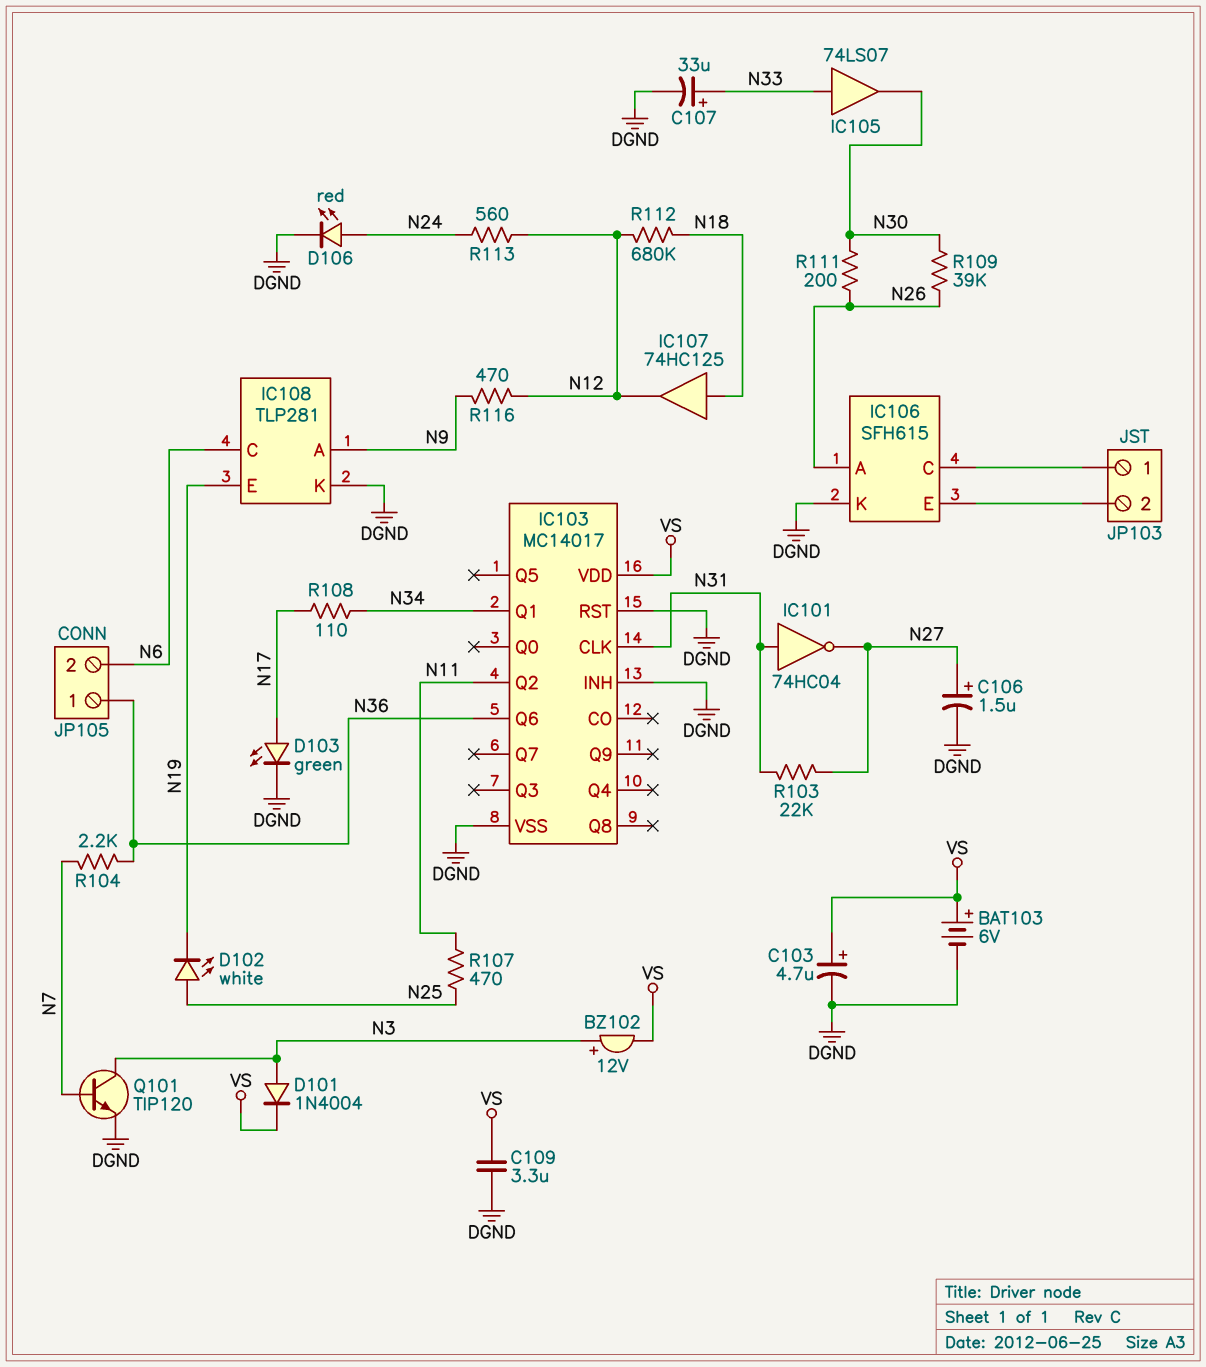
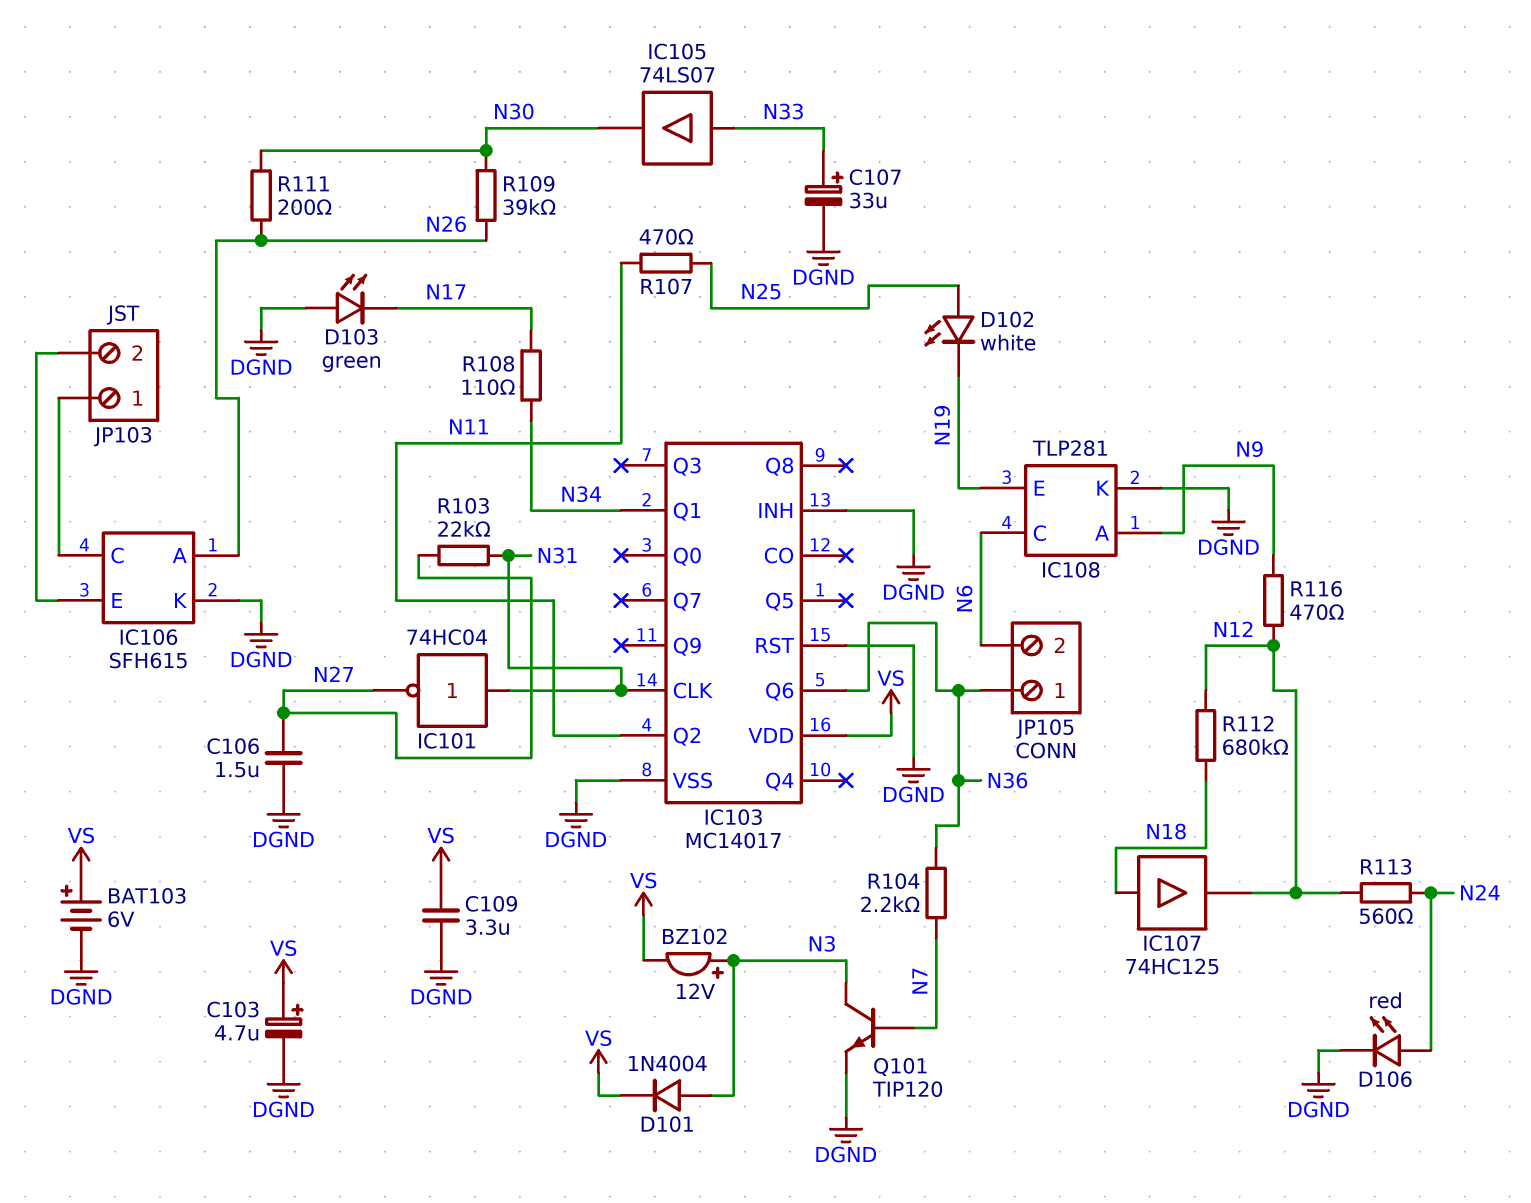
C106: 1.5uF (plus N27, minus DGND) -> 1.5uF (DGND, N27)
D103: LED green (A N17, K DGND) -> LED green (A DGND, K N17)

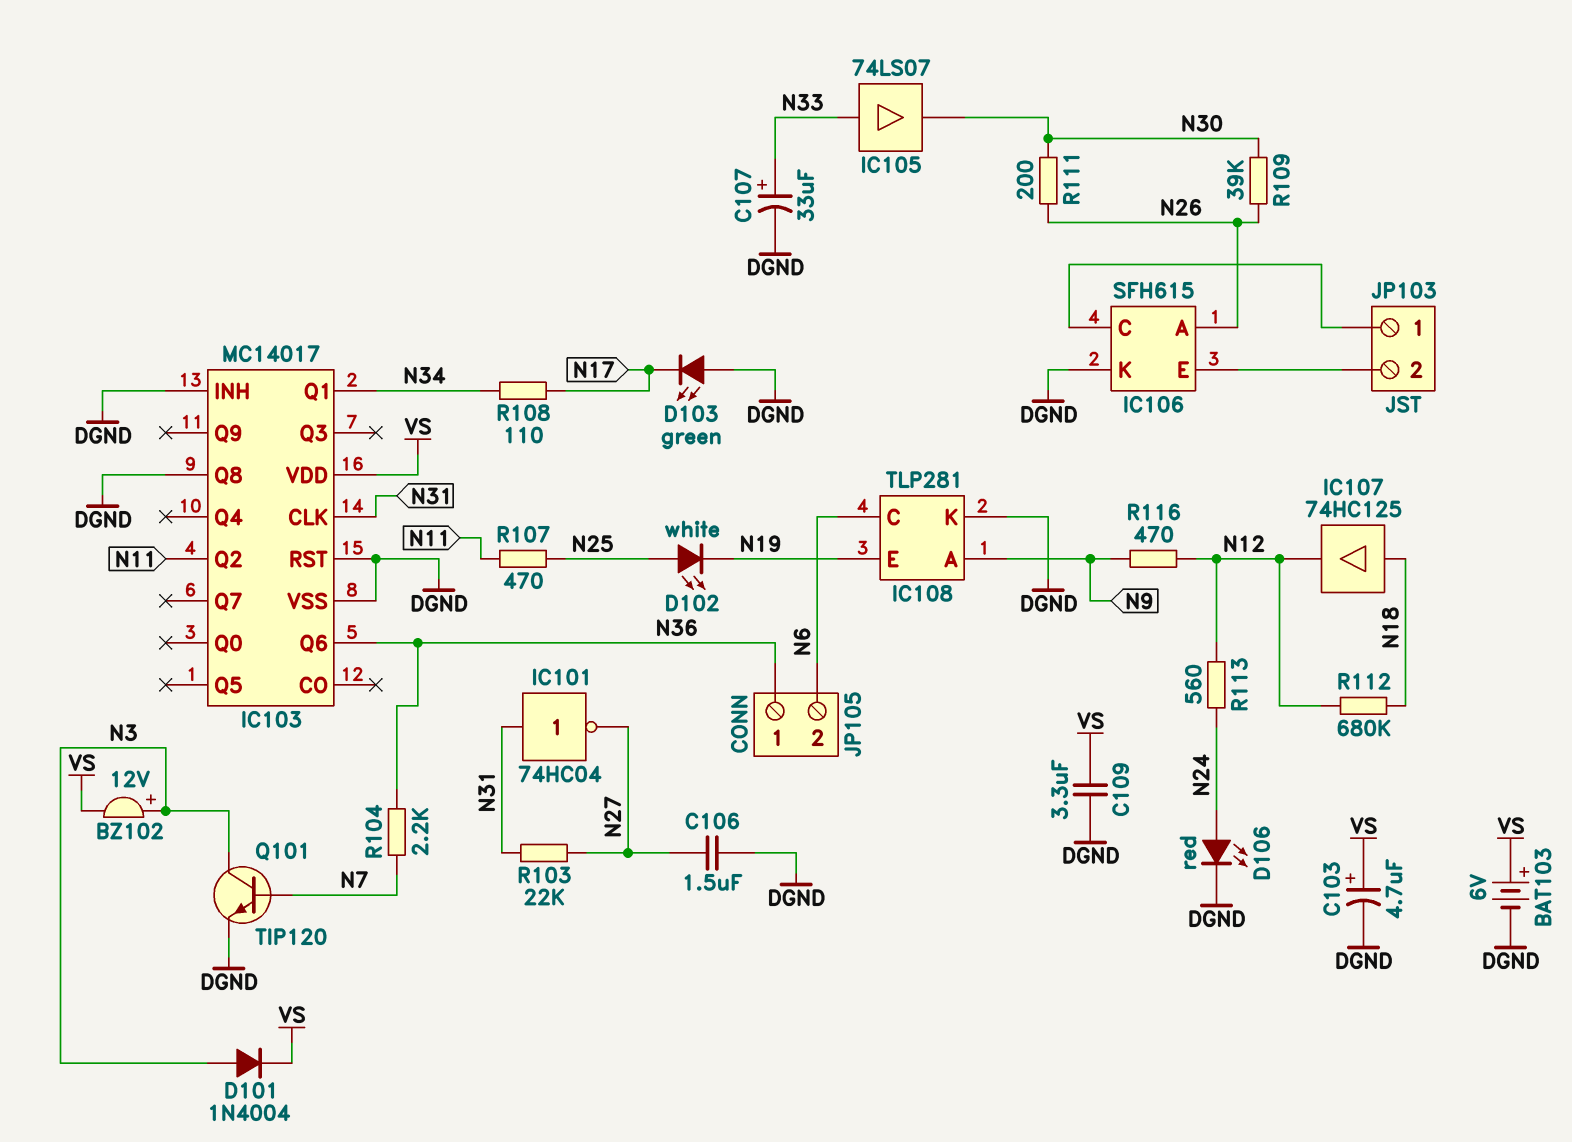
IC103 pin Q8: none -> DGND

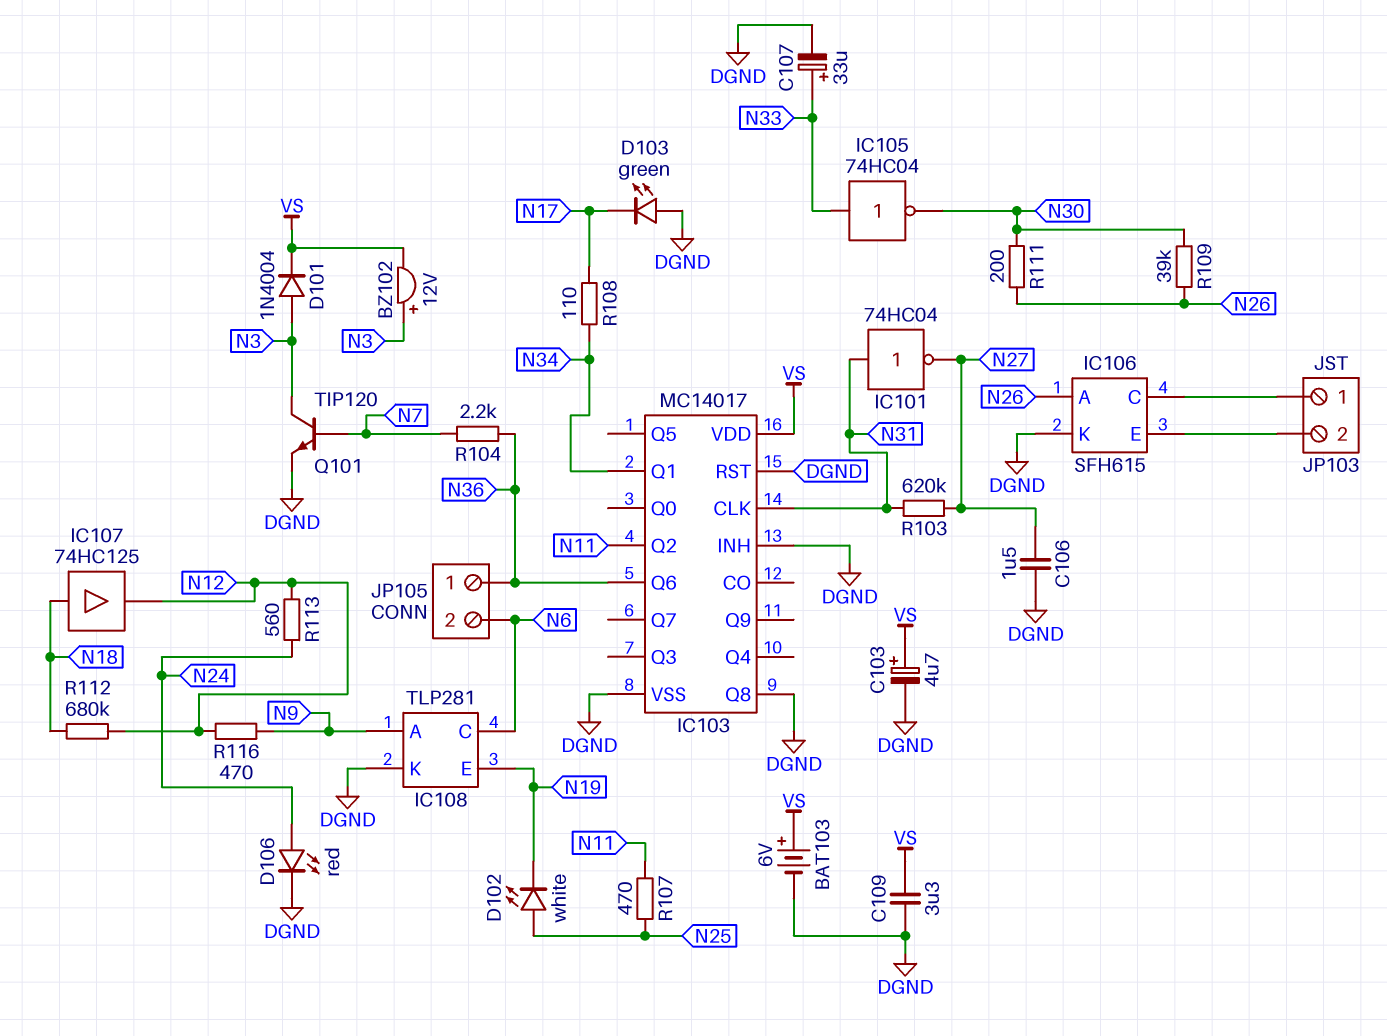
IC105: buffer 74LS07 (in N33, out N30) -> NOT 74HC04 (in N33, out N30)
R103: 22k (N27, N31) -> 620k (N27, N31)

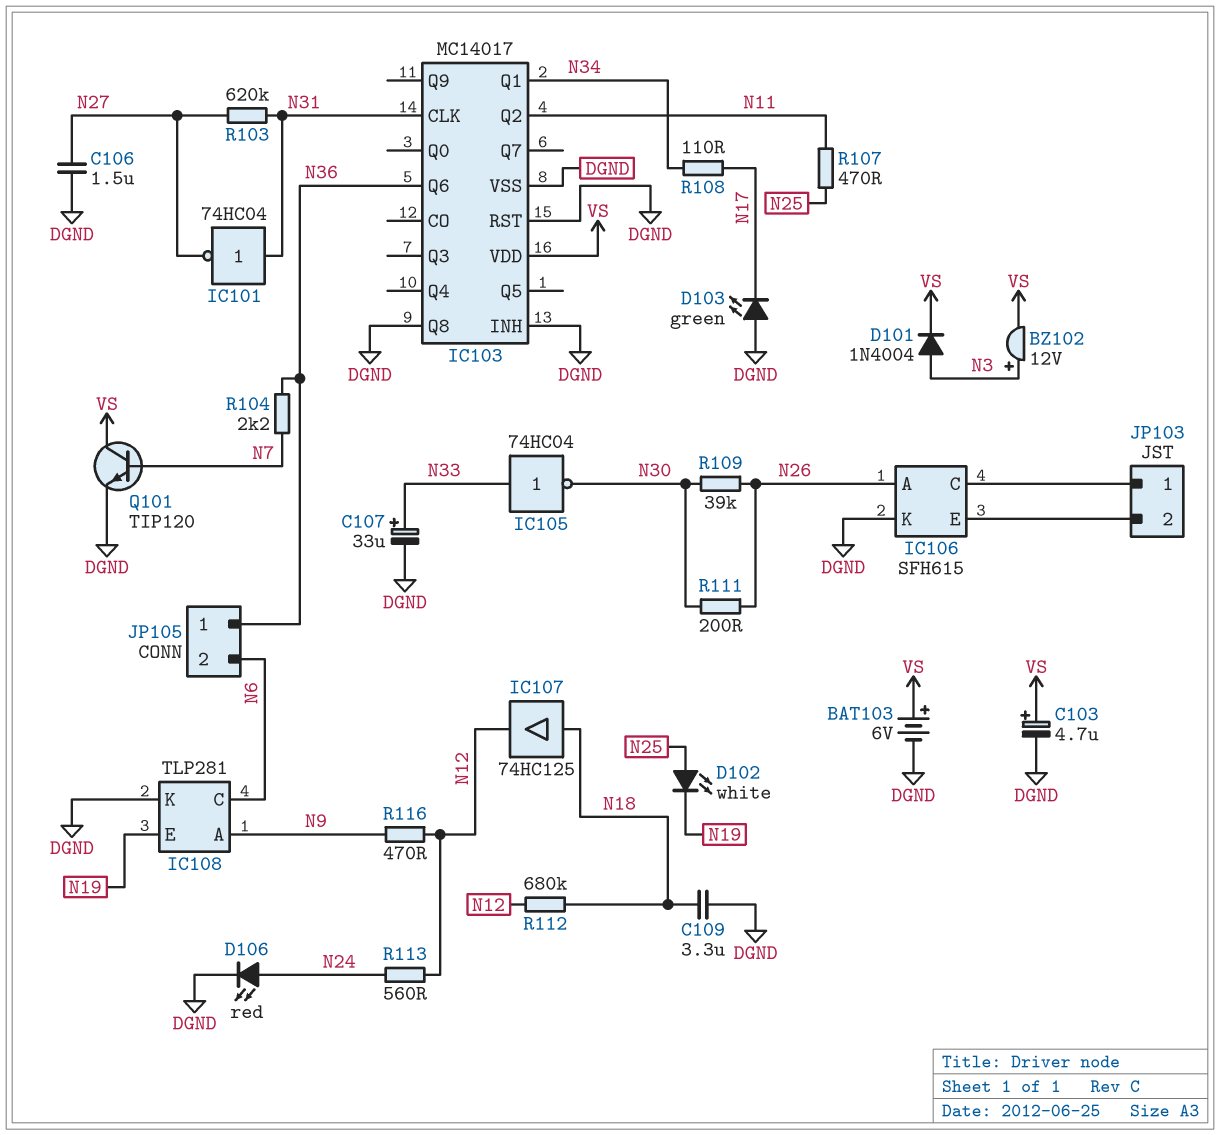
C109: 3.3uF (DGND, VS) -> 3.3uF (DGND, N18)
Q101: NPN TIP120 (B N7, C N3, E DGND) -> NPN TIP120 (B N7, C VS, E DGND)

